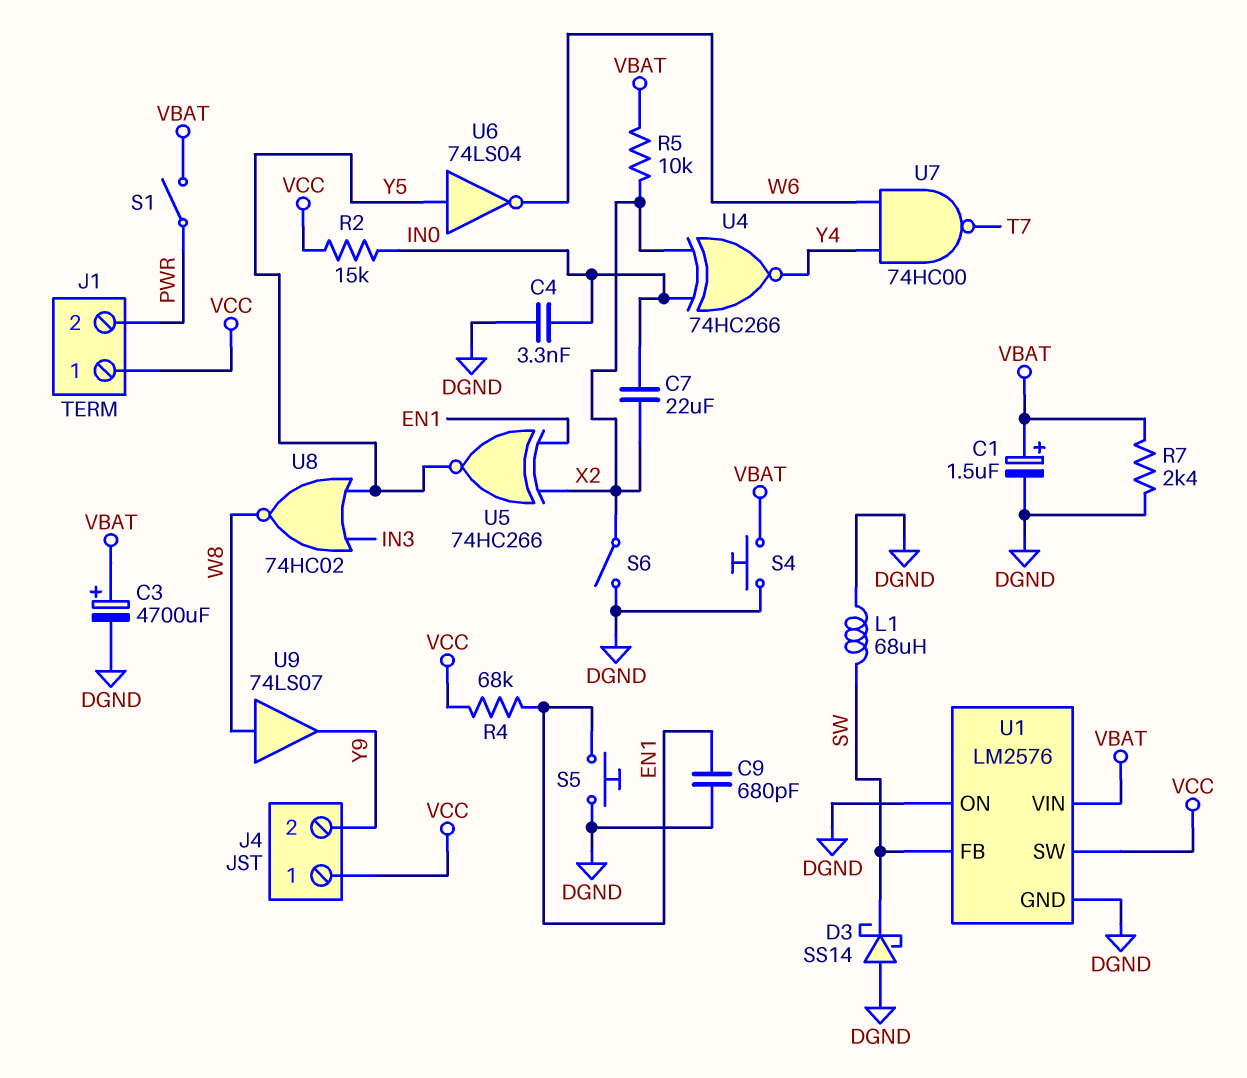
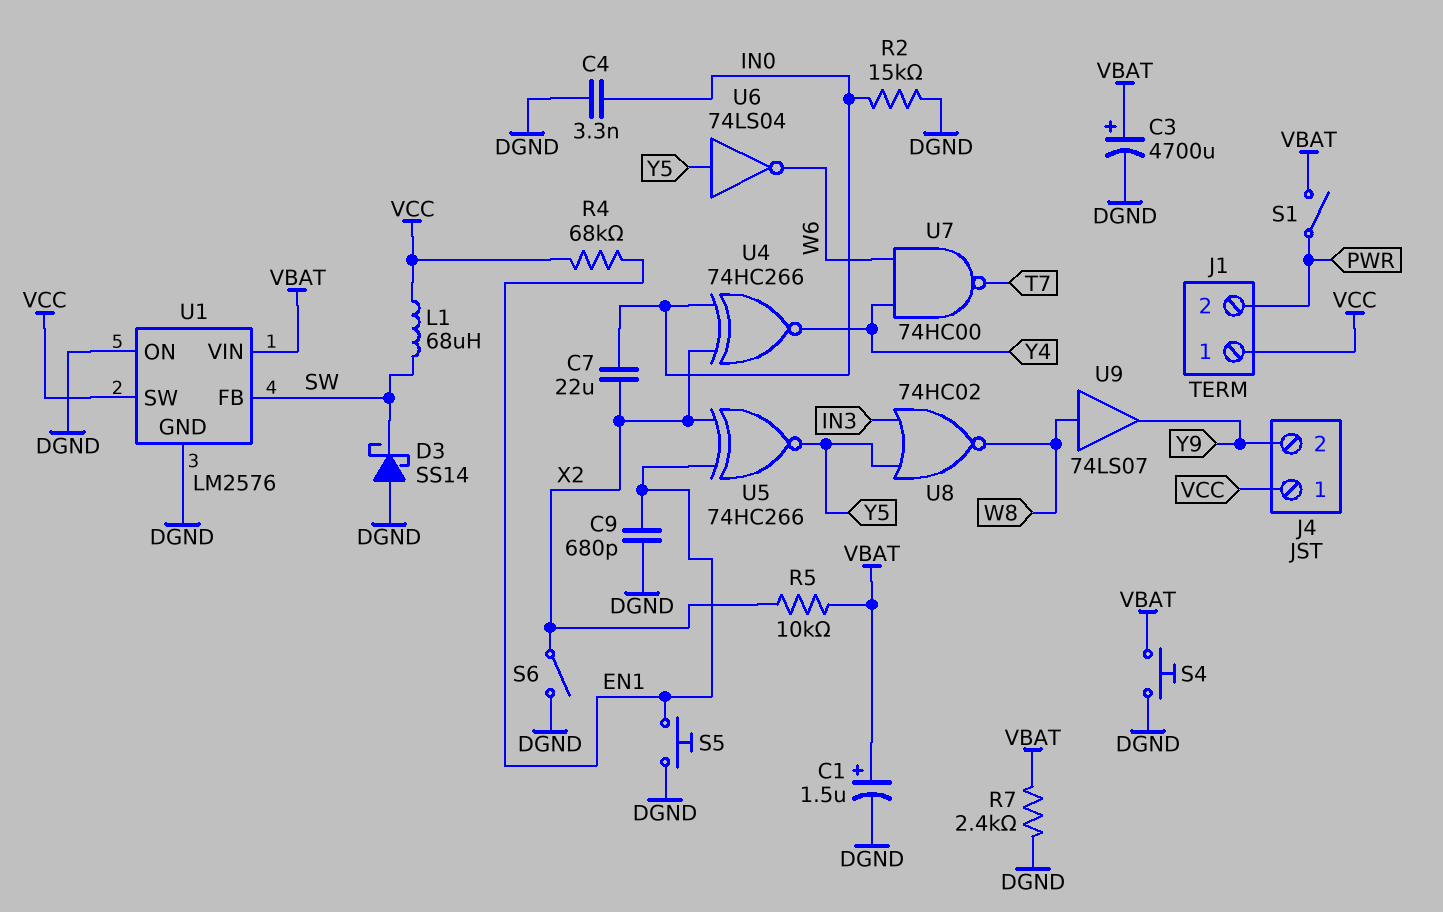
L1: 68uH (DGND, SW) -> 68uH (SW, VCC)
R2: 15k (IN0, VCC) -> 15k (DGND, IN0)

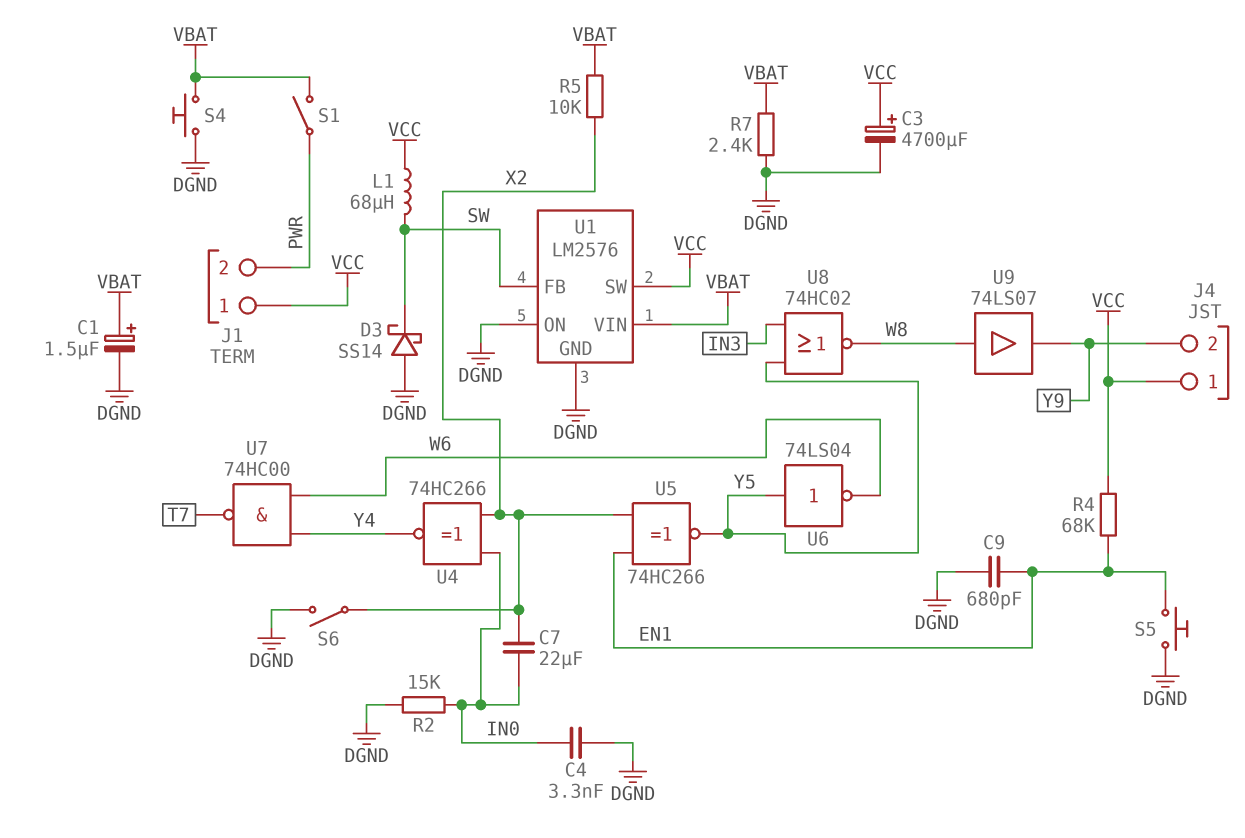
C3: 4700uF (plus VBAT, minus DGND) -> 4700uF (plus VCC, minus DGND)

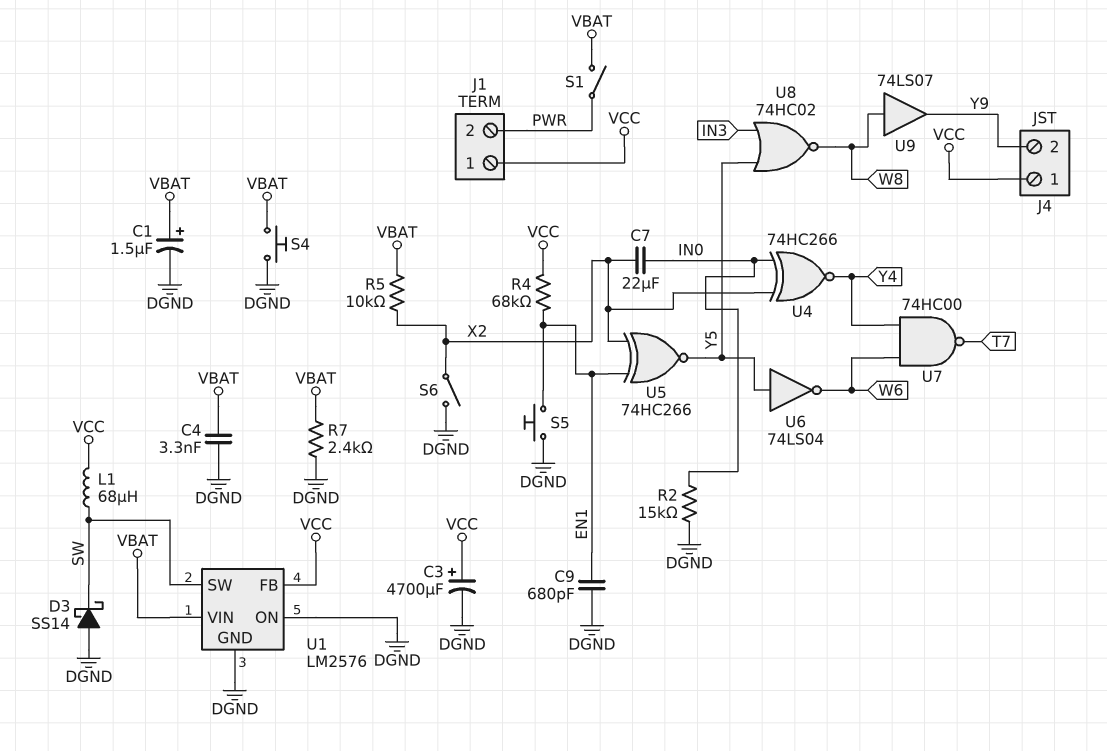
C4: 3.3nF (DGND, IN0) -> 3.3nF (DGND, VBAT)
U1 pin FB: SW -> VCC
U1 pin SW: VCC -> SW

